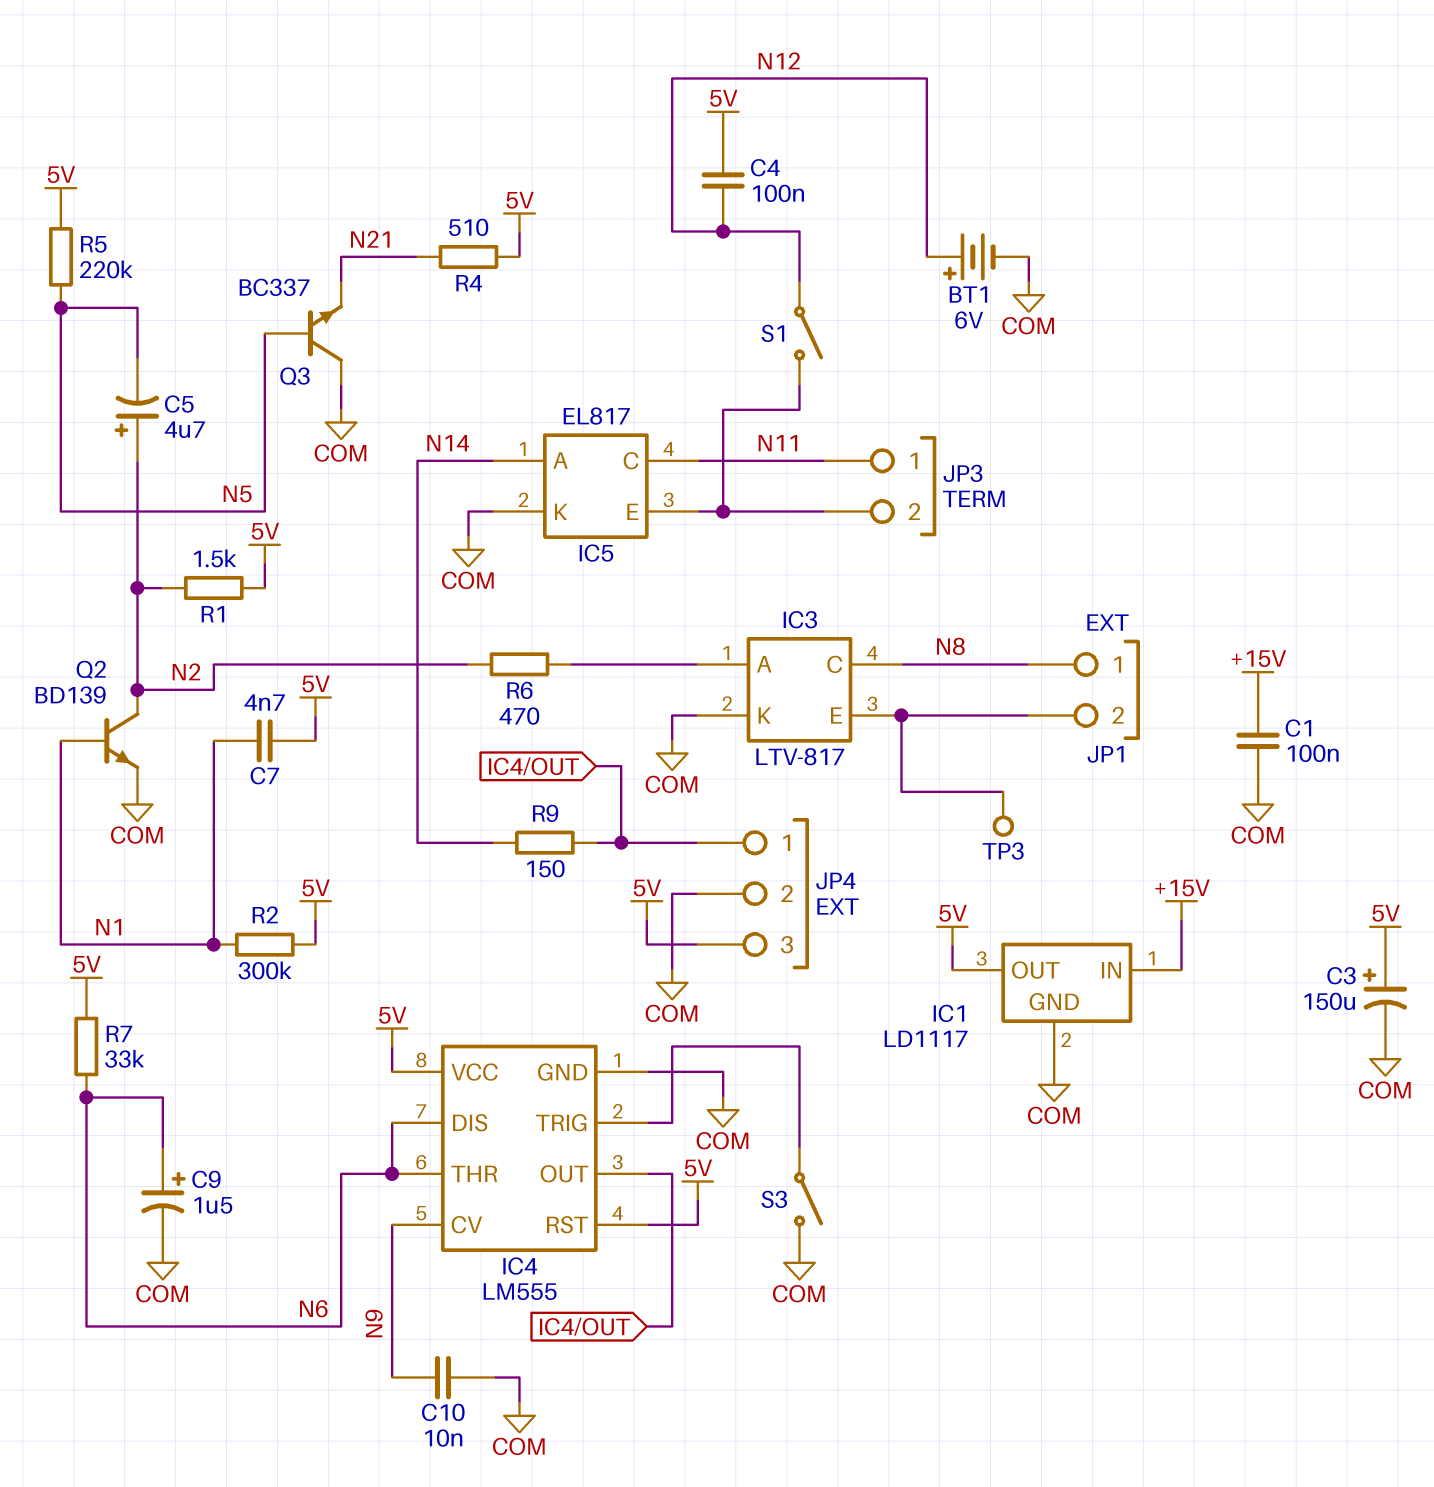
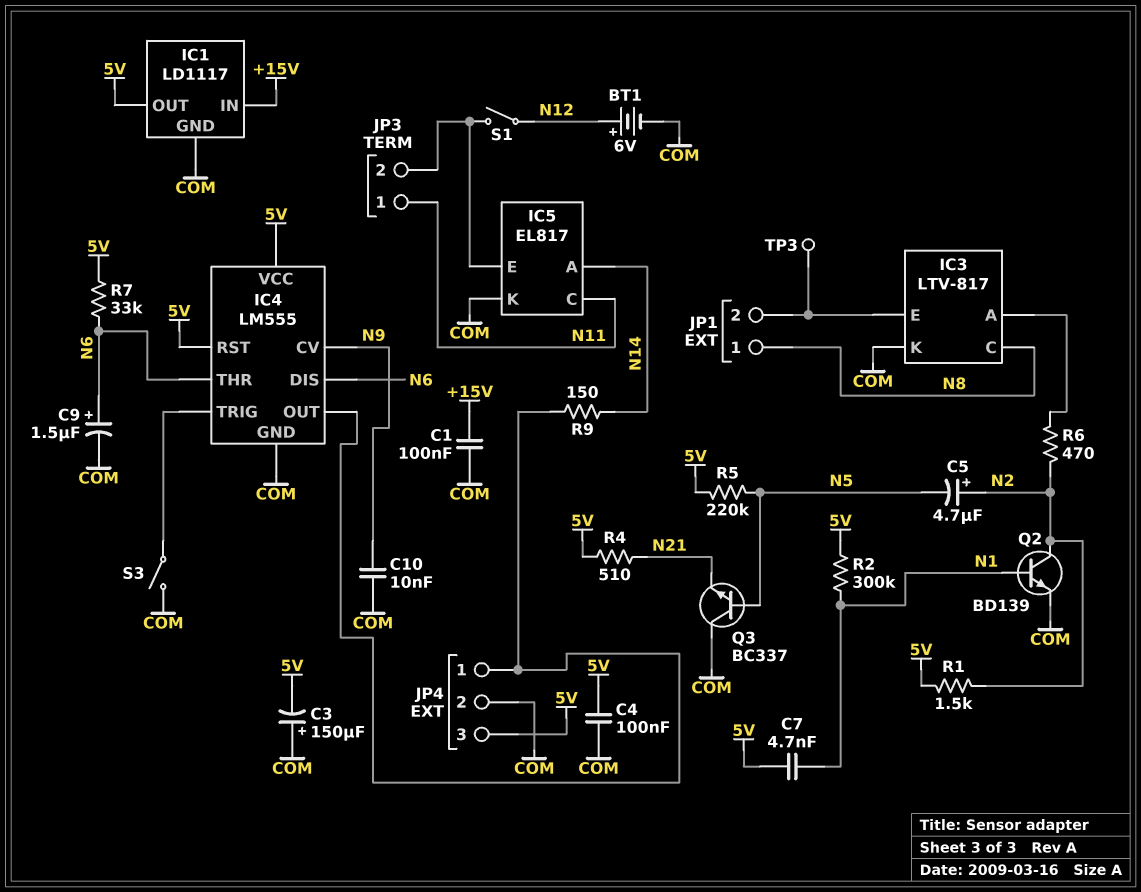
C3: 150uF (plus 5V, minus COM) -> 150uF (plus COM, minus 5V)
C4: 100nF (5V, N12) -> 100nF (5V, COM)

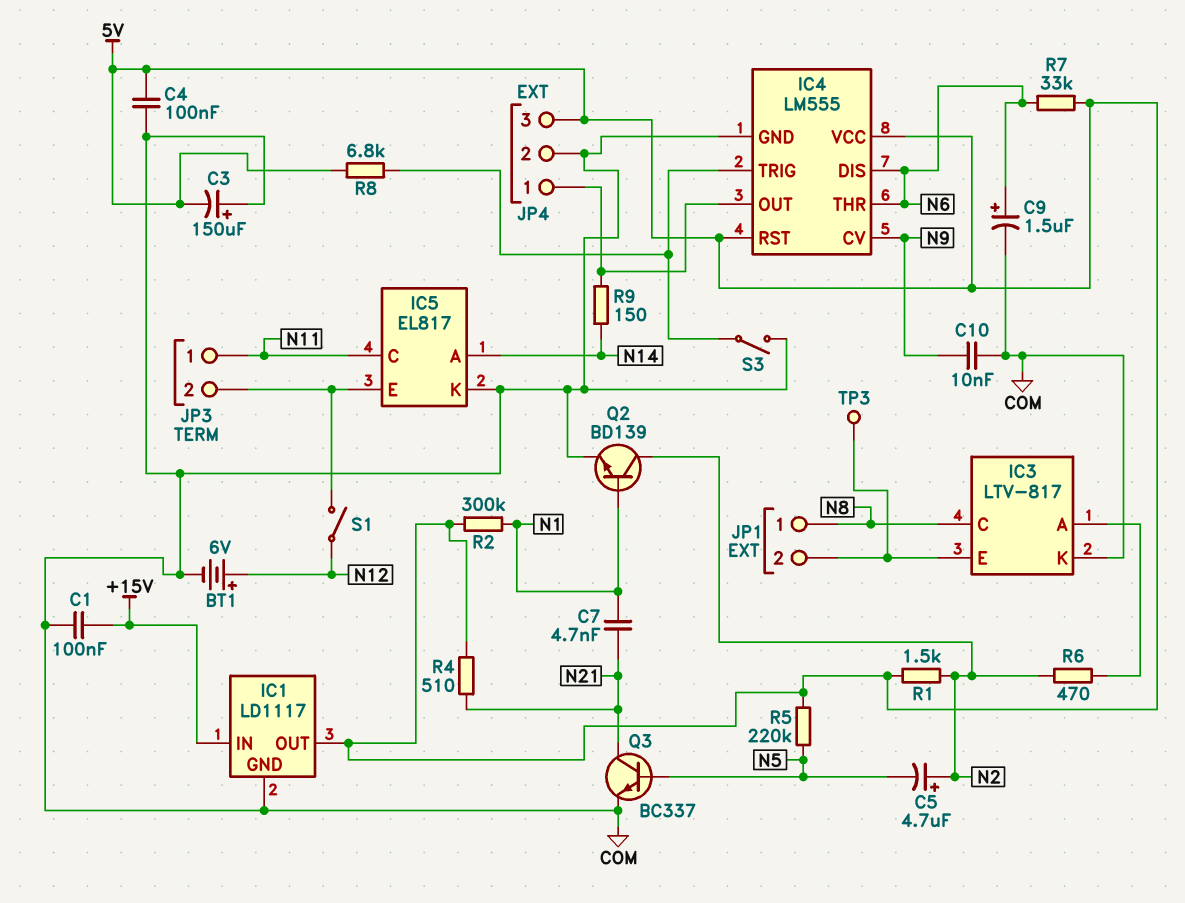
C7: 4.7nF (5V, N1) -> 4.7nF (N1, N21)
Q3: NPN BC337 (B N5, C COM, E N21) -> NPN BC337 (B N5, C N21, E COM)
R8: none -> 6.8k (5V, IC4/TRIG)

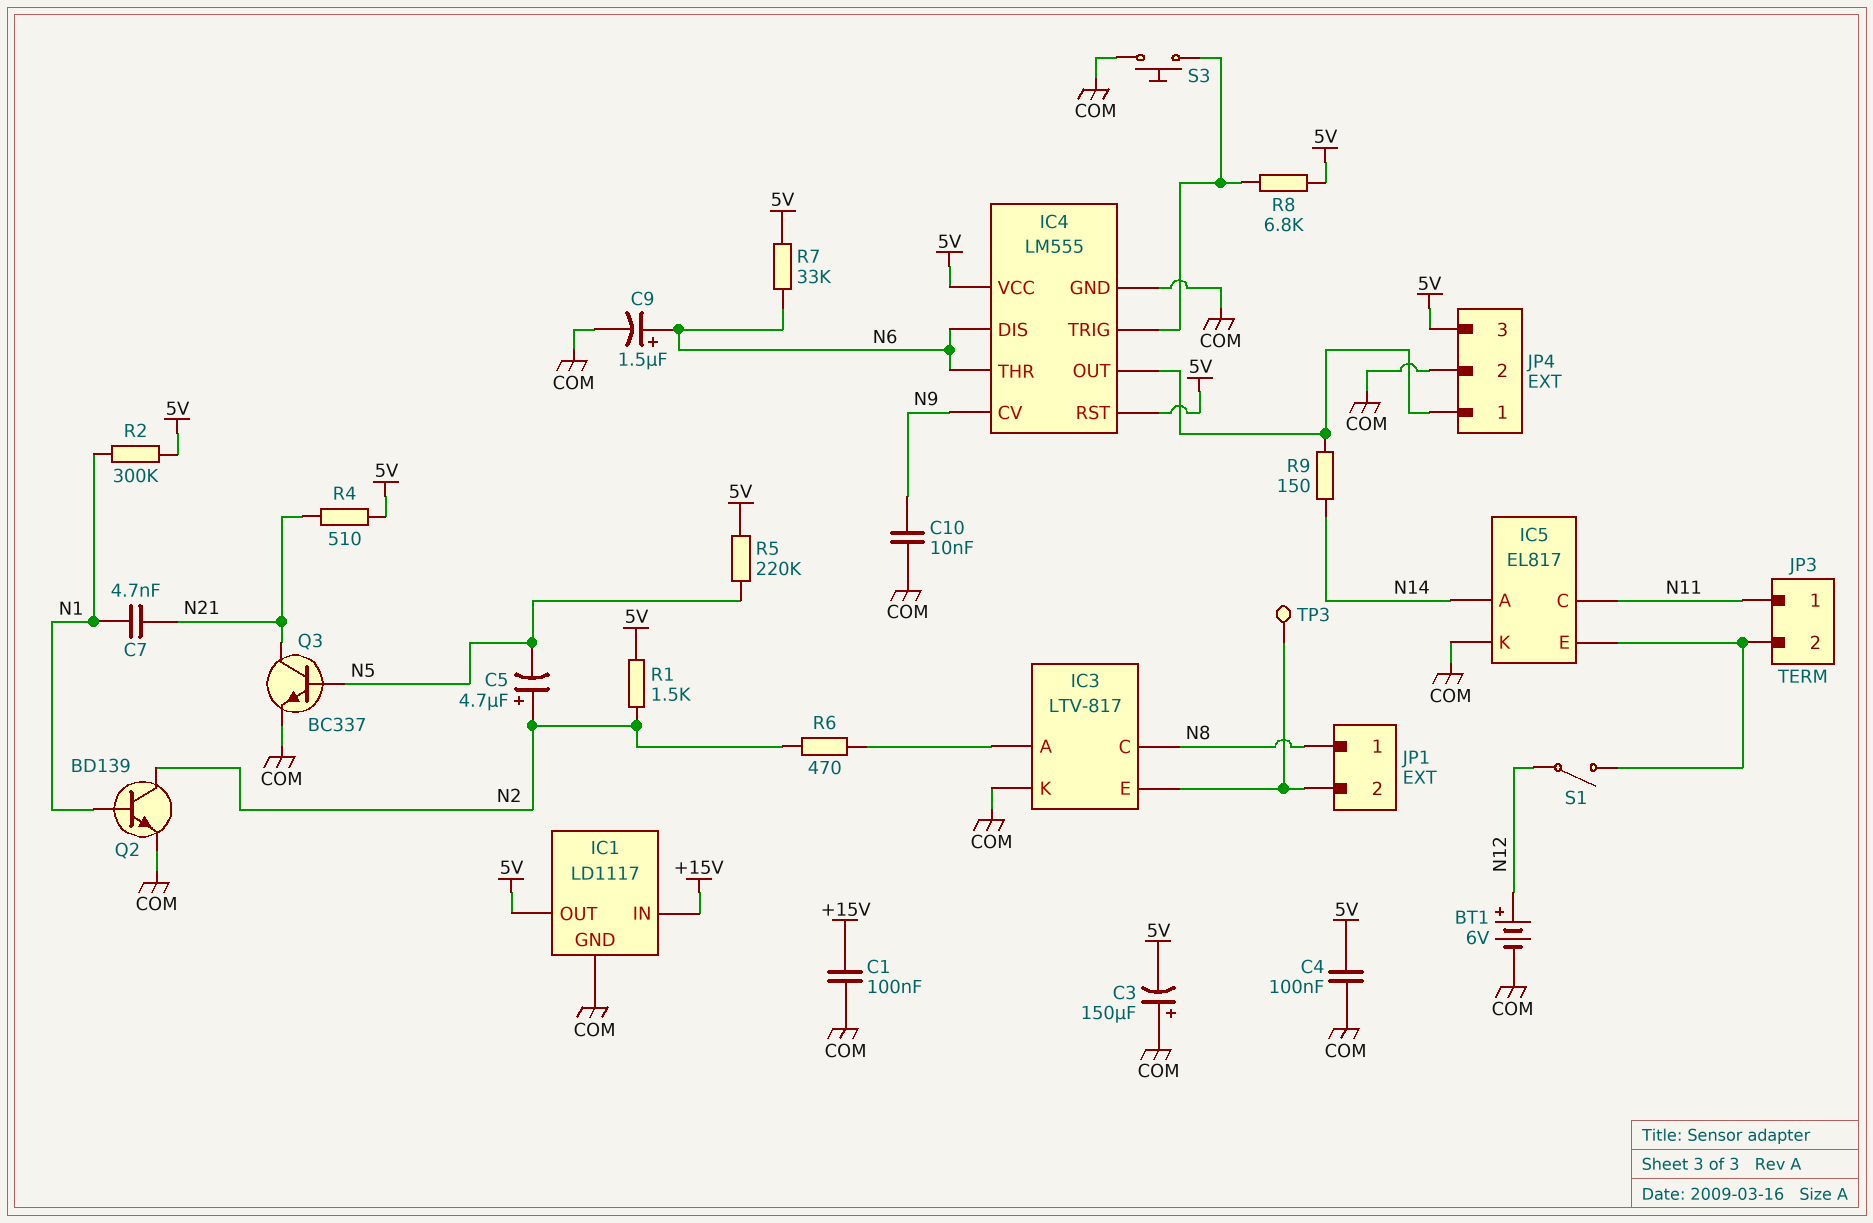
S3: switch (COM, IC4/TRIG) -> button (COM, IC4/TRIG)

